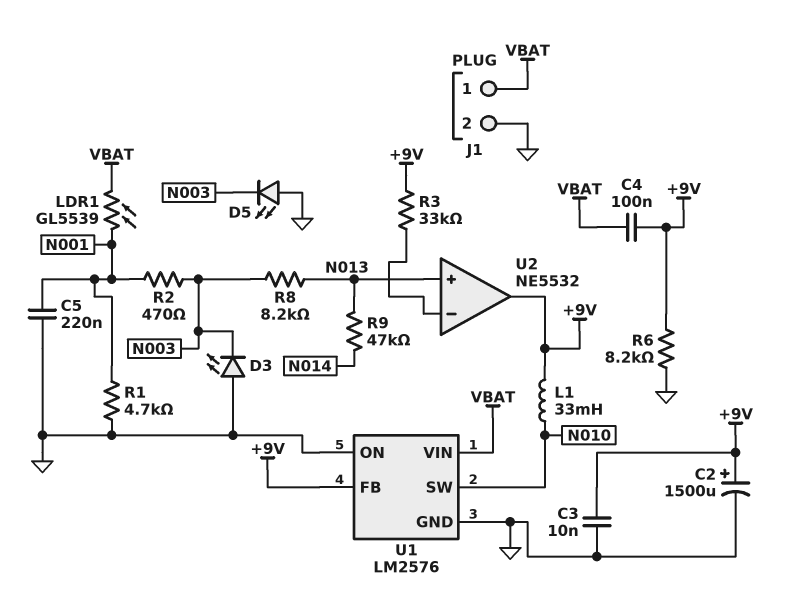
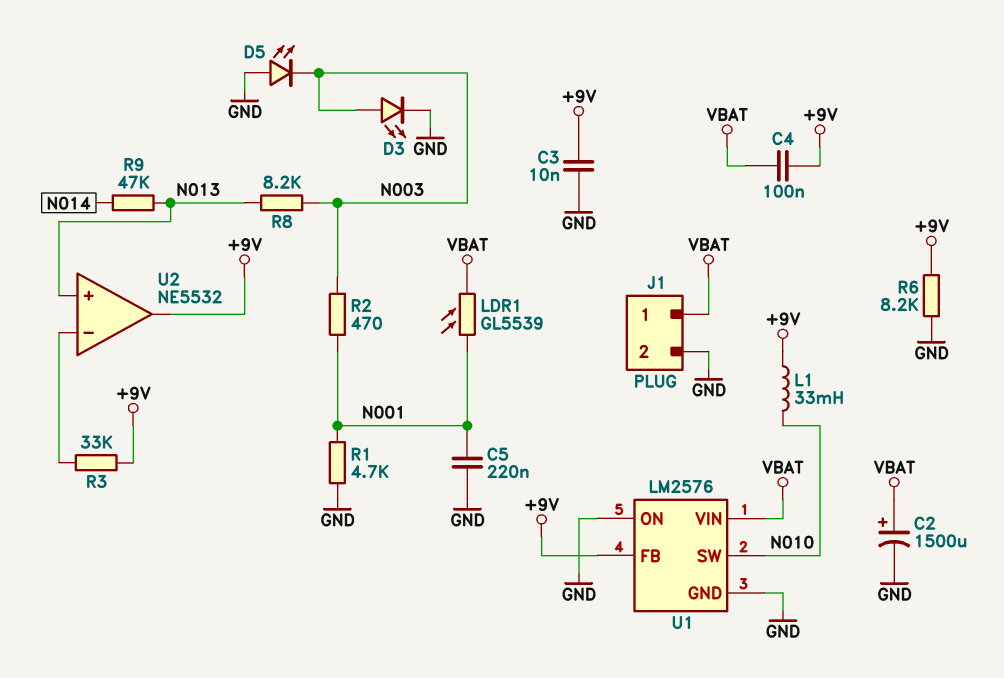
C2: 1500uF (plus +9V, minus GND) -> 1500uF (plus VBAT, minus GND)
D3: LED (A GND, K N003) -> LED (A N003, K GND)

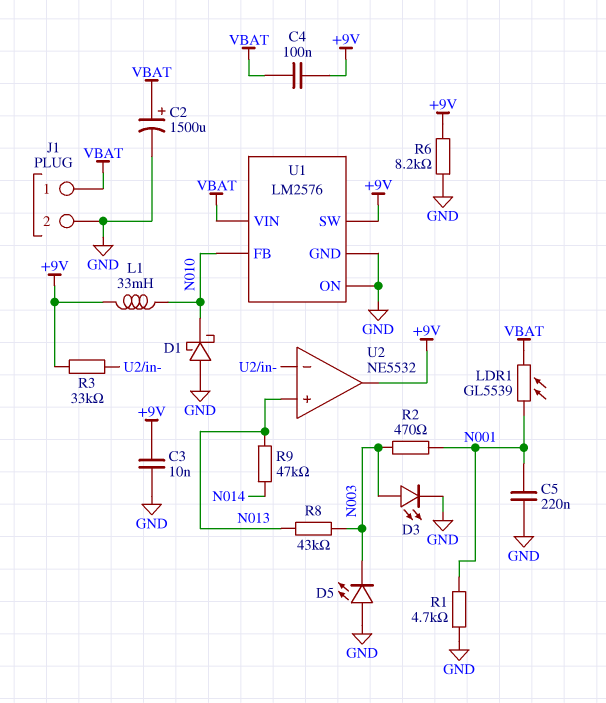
D1: none -> schottky (A GND, K N010)
R8: 8.2k (N003, N013) -> 43k (N003, N013)
U1 pin FB: +9V -> N010
U1 pin SW: N010 -> +9V

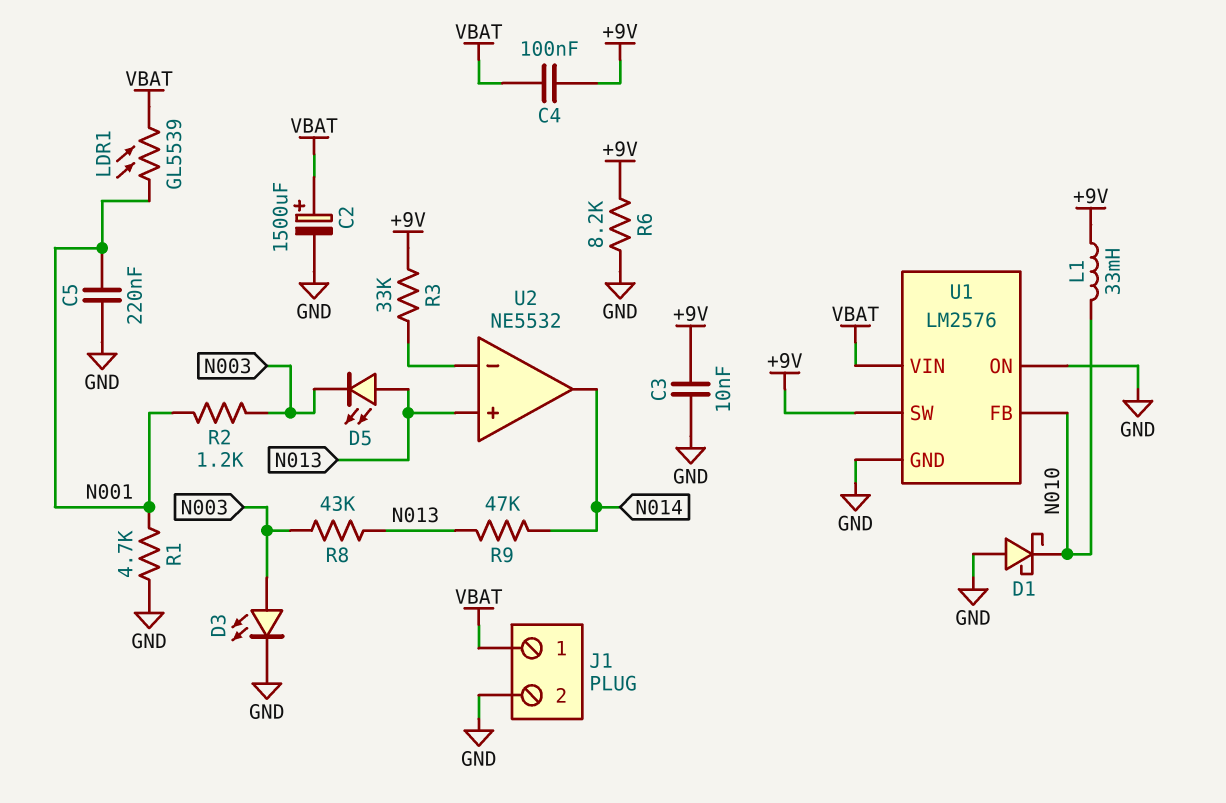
D5: LED (A GND, K N003) -> LED (A N013, K N003)
R2: 470 (N001, N003) -> 1.2k (N001, N003)
U2 pin out: +9V -> N014

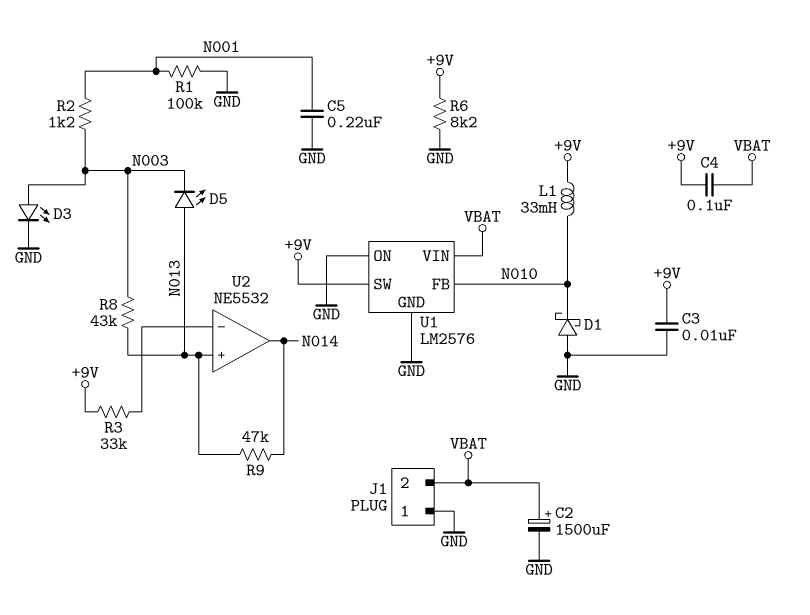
J1 pin 1: VBAT -> GND
J1 pin 2: GND -> VBAT
LDR1: GL5539 (N001, VBAT) -> none
R1: 4.7k (GND, N001) -> 100k (GND, N001)

